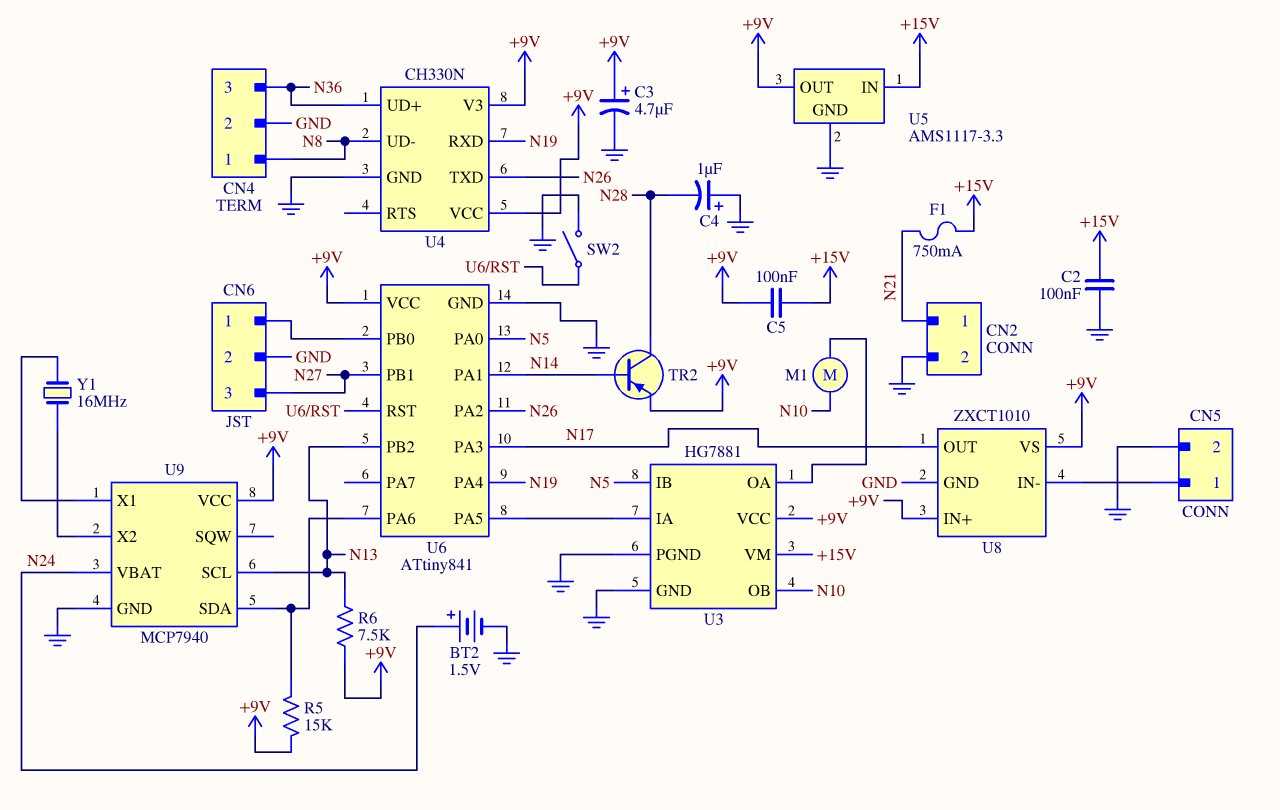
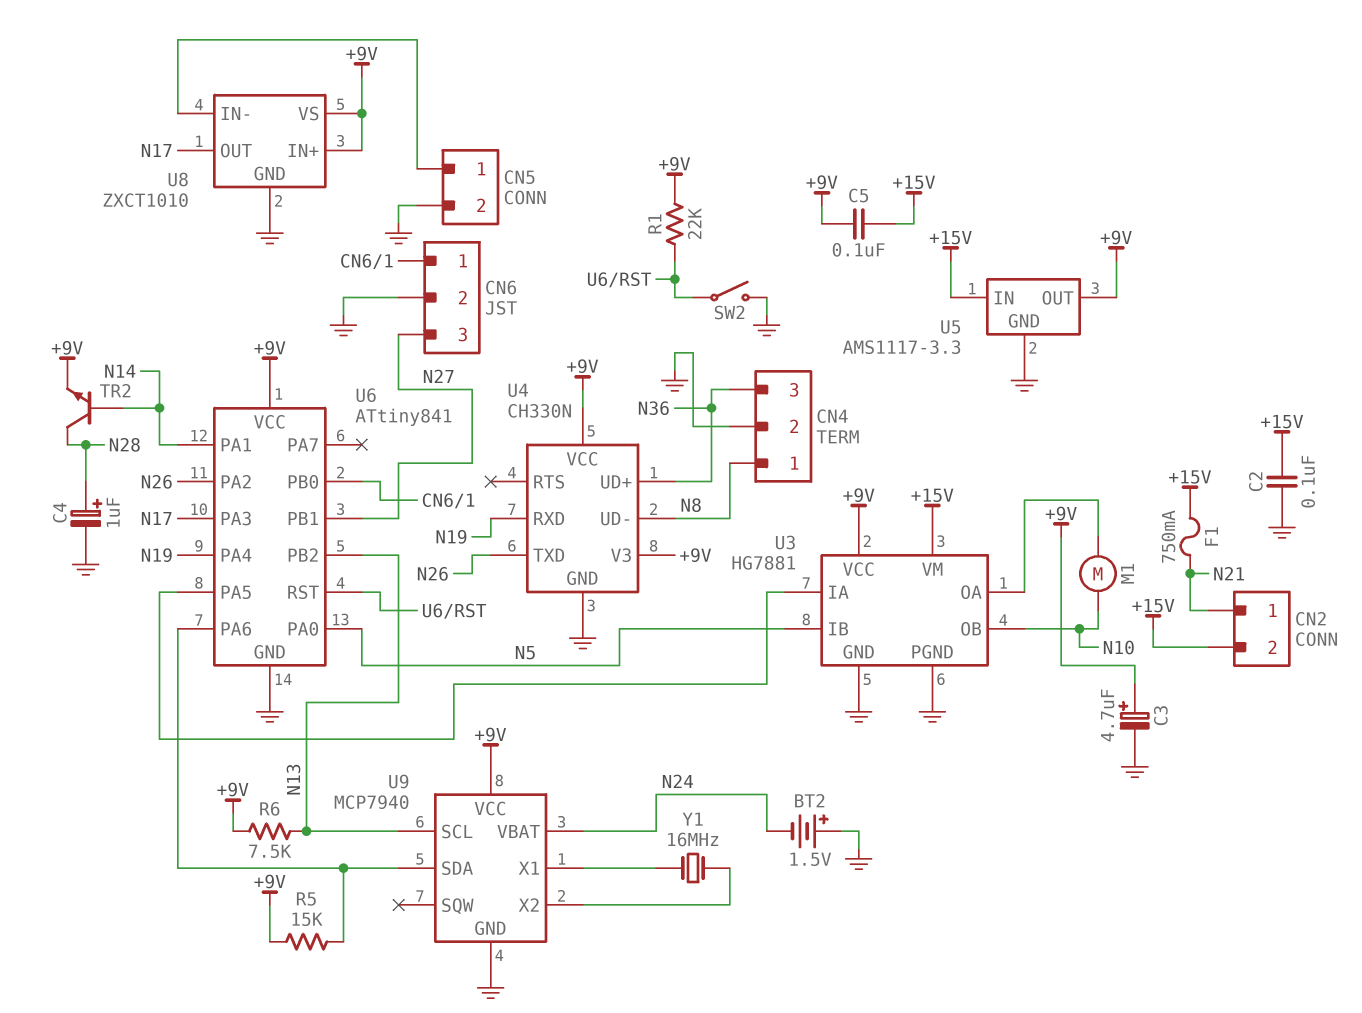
BT2: 1.5V (plus N24, minus GND) -> 1.5V (plus GND, minus N24)
C4: 1uF (plus GND, minus N28) -> 1uF (plus N28, minus GND)
CN2 pin 2: GND -> +15V
R1: none -> 22k (+9V, U6/RST)
TR2: PNP (B N14, C N28, E +9V) -> NPN (B N14, C N28, E +9V)

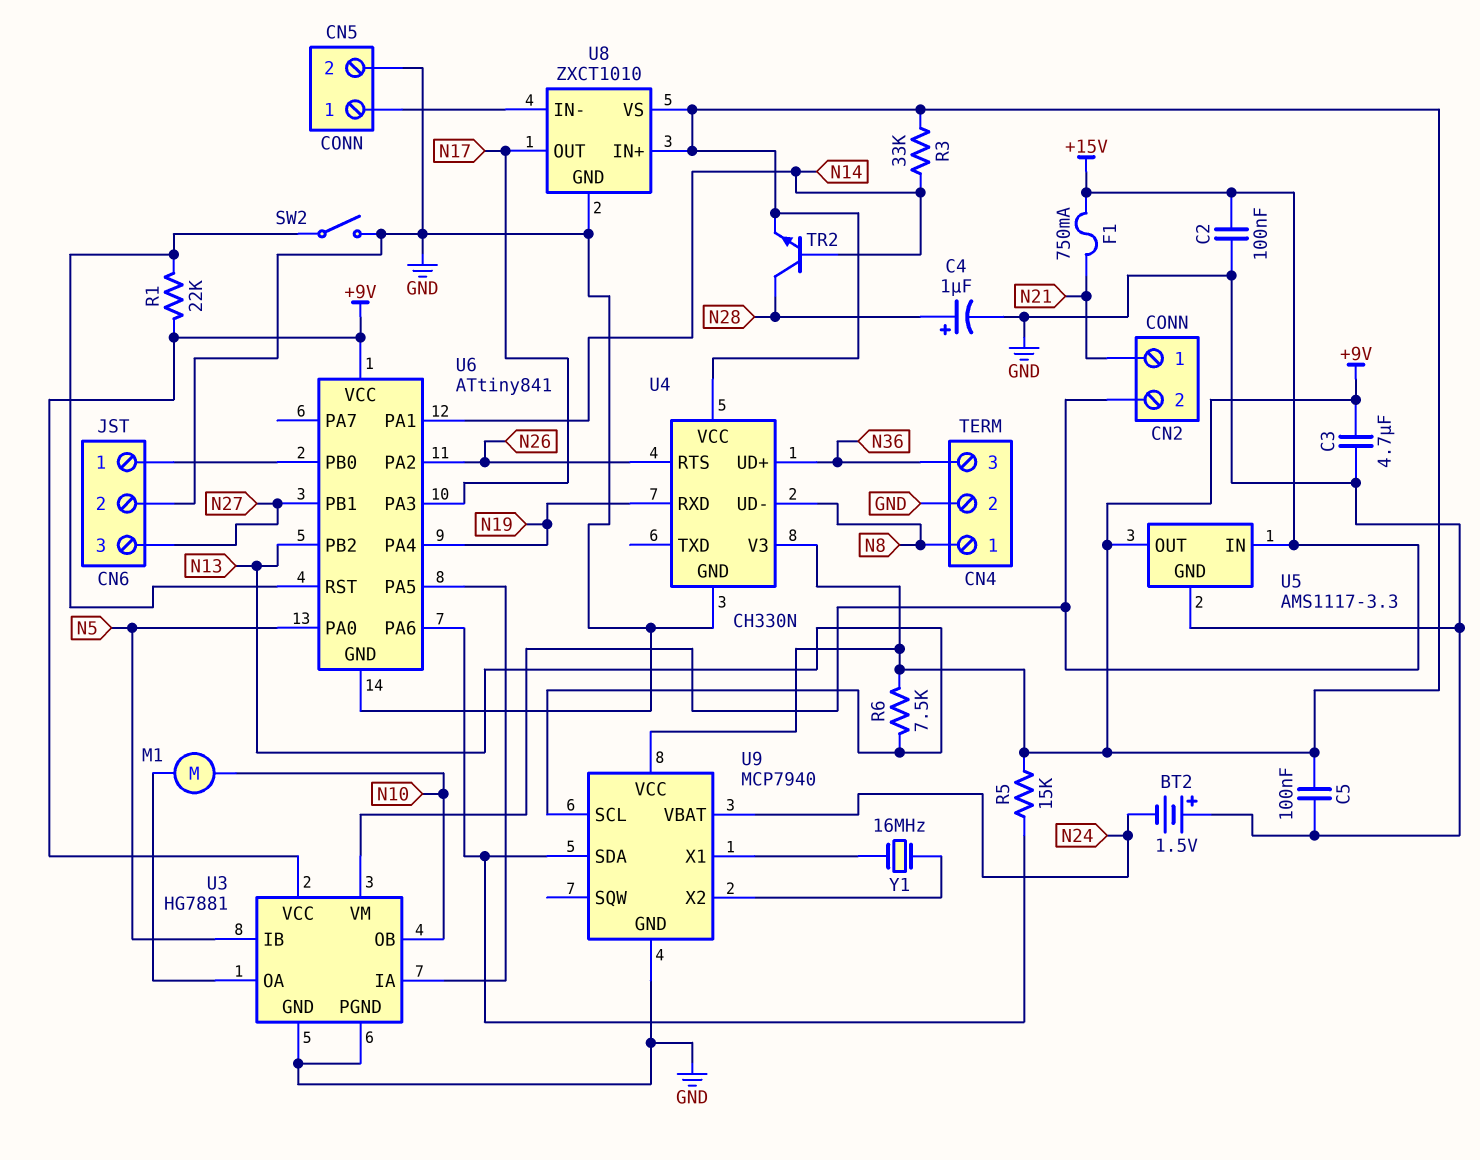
C3: 4.7uF (plus +9V, minus GND) -> 4.7uF (+9V, GND)
C5: 100nF (+9V, +15V) -> 100nF (+9V, GND)
R3: none -> 33k (+9V, N14)
U4 pin RTS: none -> N26
U4 pin TXD: N26 -> none

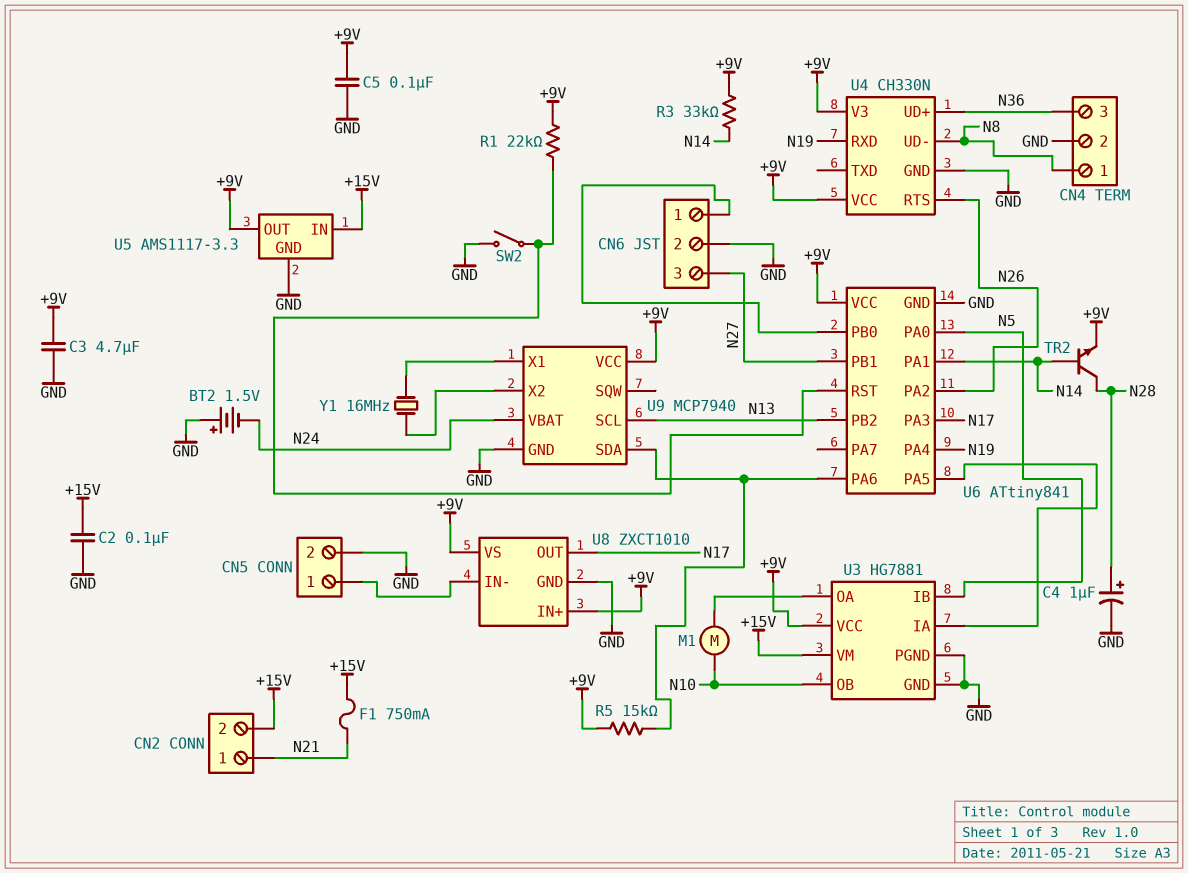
R6: 7.5k (+9V, N13) -> none

